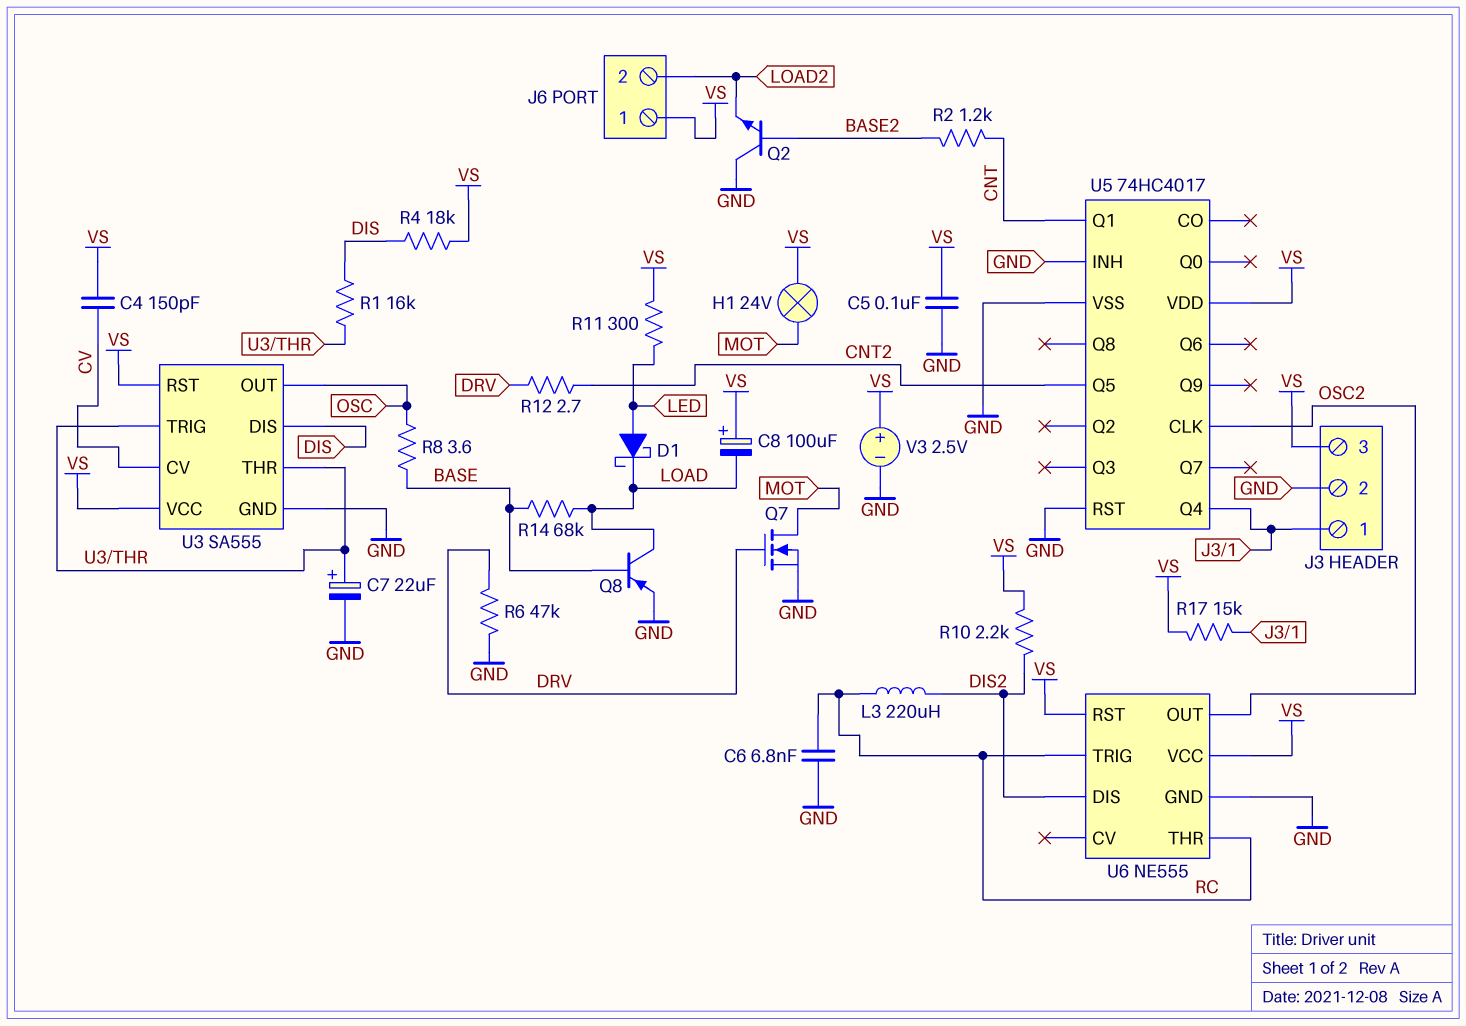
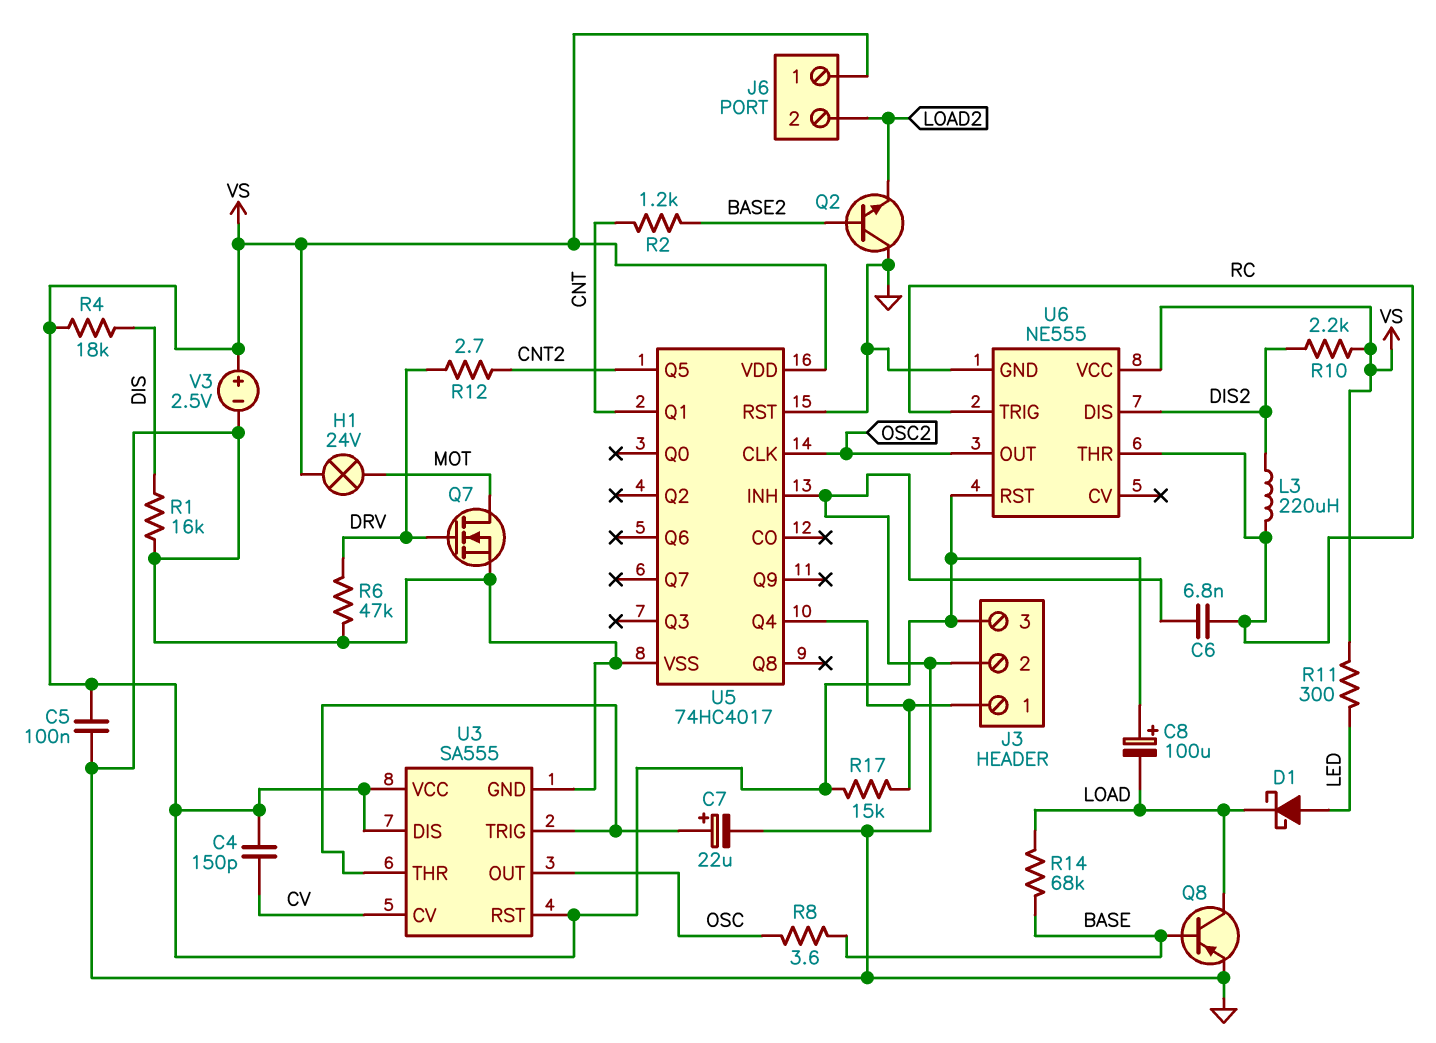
R1: 16k (DIS, U3/THR) -> 16k (DIS, GND)
U3 pin DIS: DIS -> VS

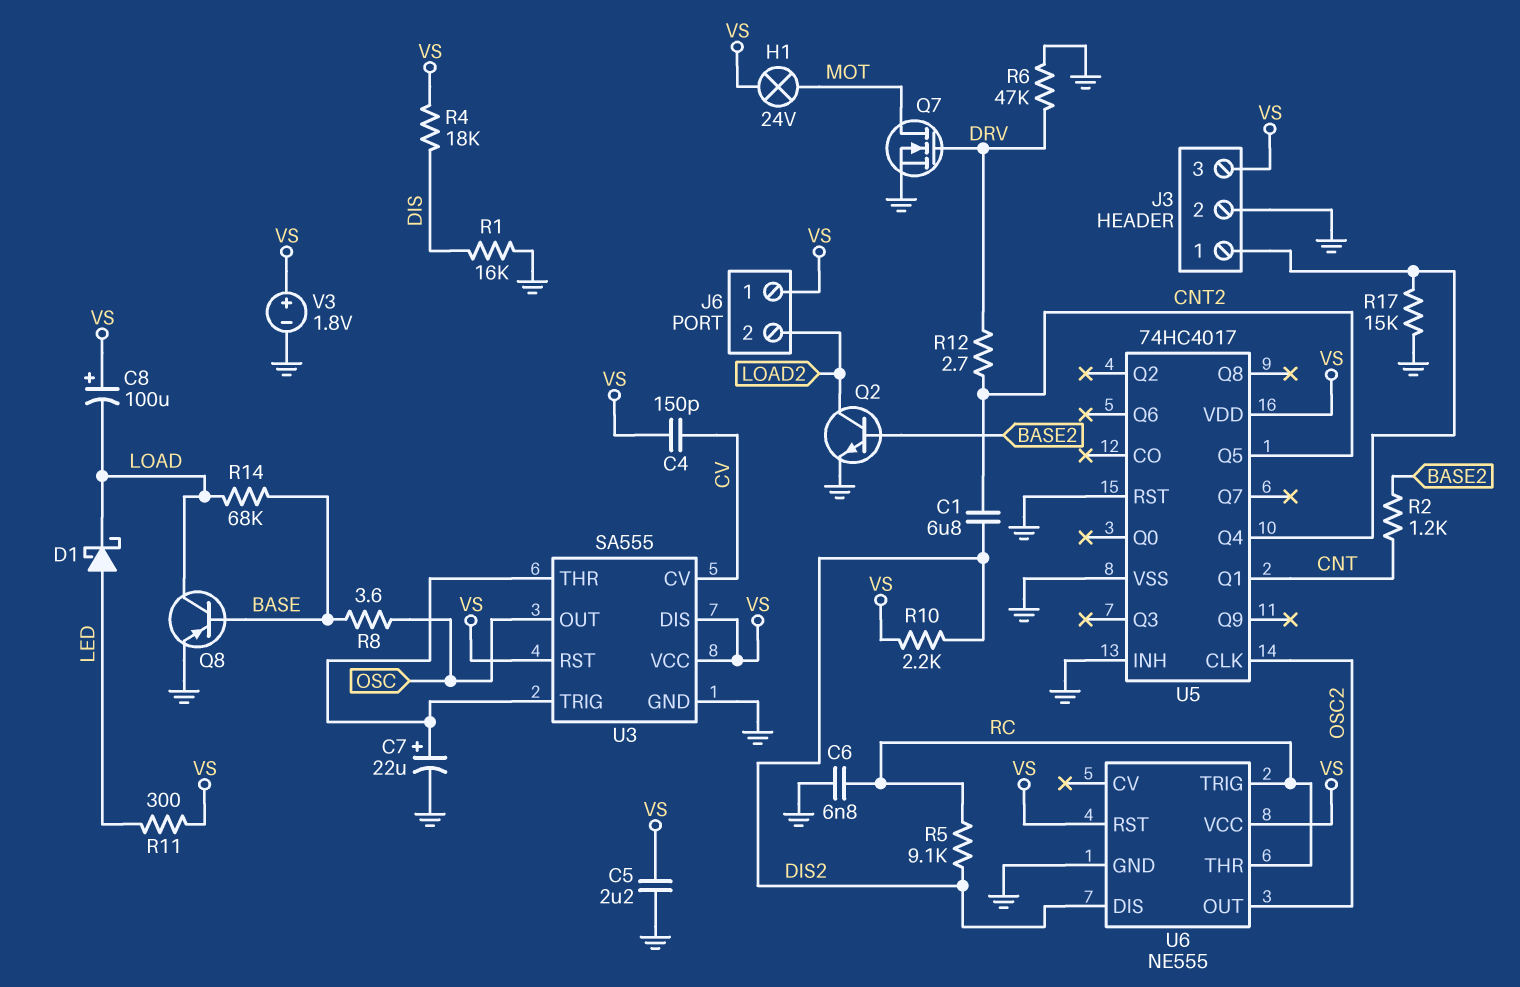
C1: none -> 6.8uF (CNT2, DIS2)
C5: 100nF (GND, VS) -> 2.2uF (GND, VS)
L3: 220uH (DIS2, RC) -> none
Q2: NPN (B BASE2, C GND, E LOAD2) -> NPN (B BASE2, C LOAD2, E GND)
R5: none -> 9.1k (DIS2, RC)
R17: 15k (J3/1, VS) -> 15k (GND, J3/1)
V3: 2.5V (plus VS, minus GND) -> 1.8V (plus VS, minus GND)

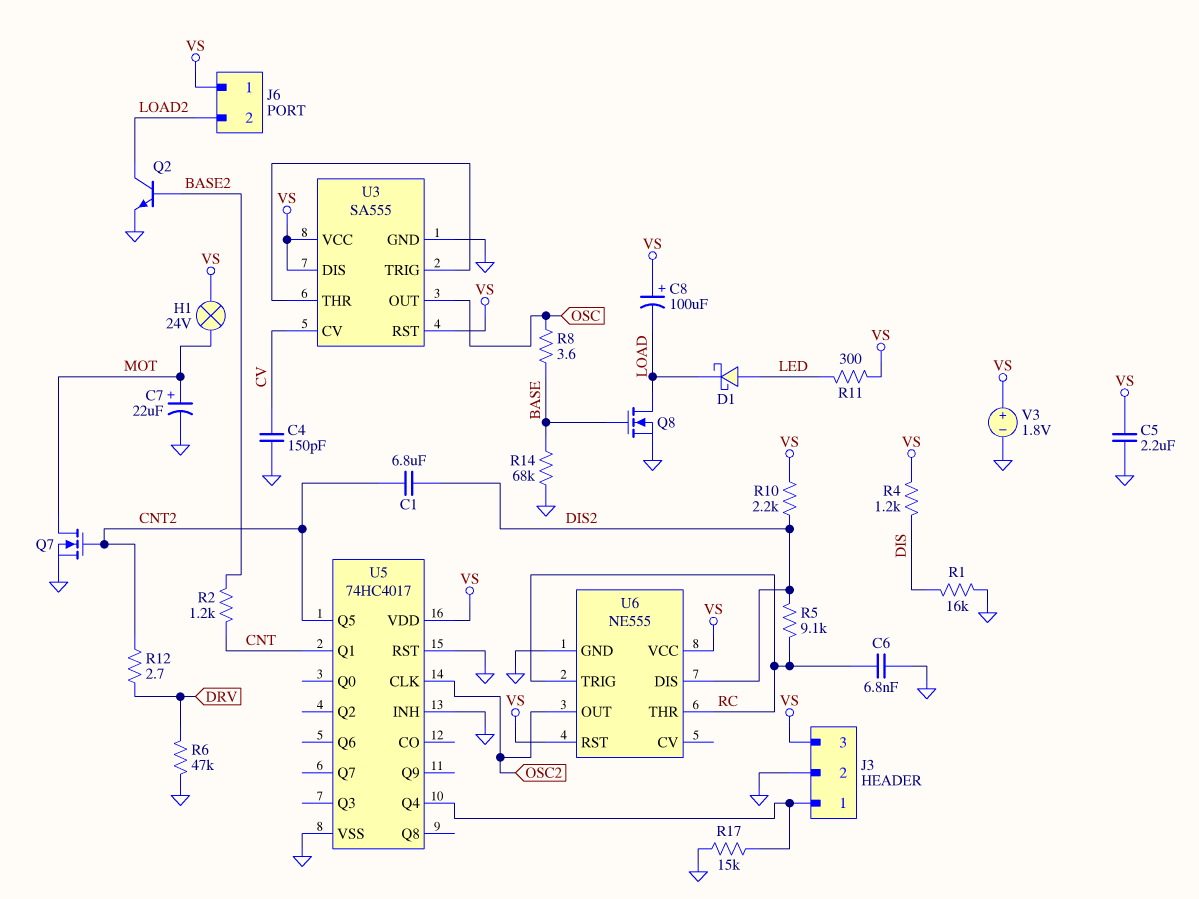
C4: 150pF (CV, VS) -> 150pF (CV, GND)
C7: 22uF (plus U3/THR, minus GND) -> 22uF (plus MOT, minus GND)
Q7: NMOS (G DRV, D MOT, S GND) -> NMOS (G CNT2, D MOT, S GND)
Q8: PNP (B BASE, C LOAD, E GND) -> NMOS (G BASE, D LOAD, S GND)
R4: 18k (DIS, VS) -> 1.2k (DIS, VS)
R14: 68k (BASE, LOAD) -> 68k (BASE, GND)

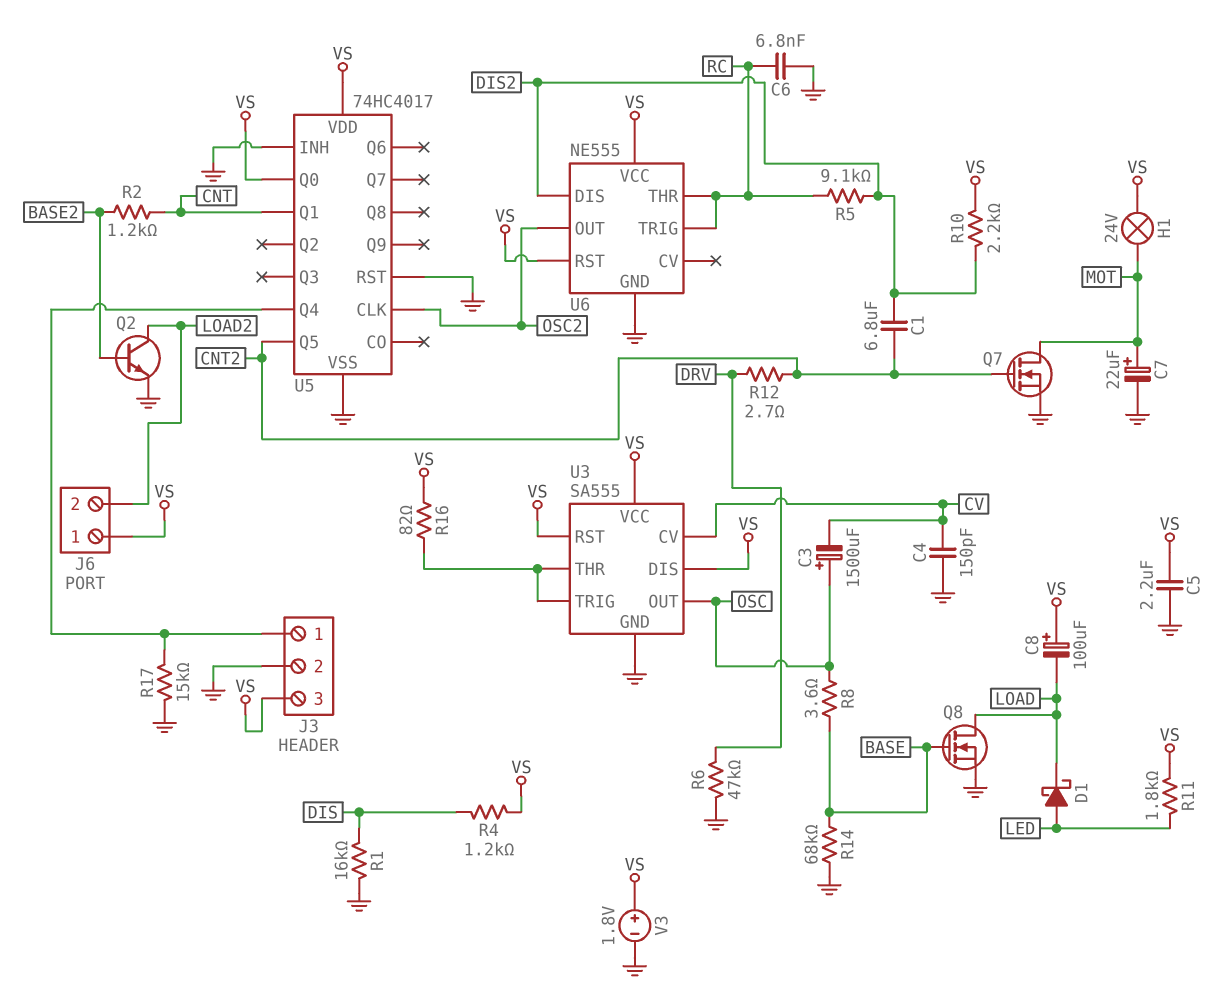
C3: none -> 1500uF (plus OSC, minus CV)
R11: 300 (LED, VS) -> 1.8k (LED, VS)
R16: none -> 82 (U3/THR, VS)
U5 pin Q0: none -> VS

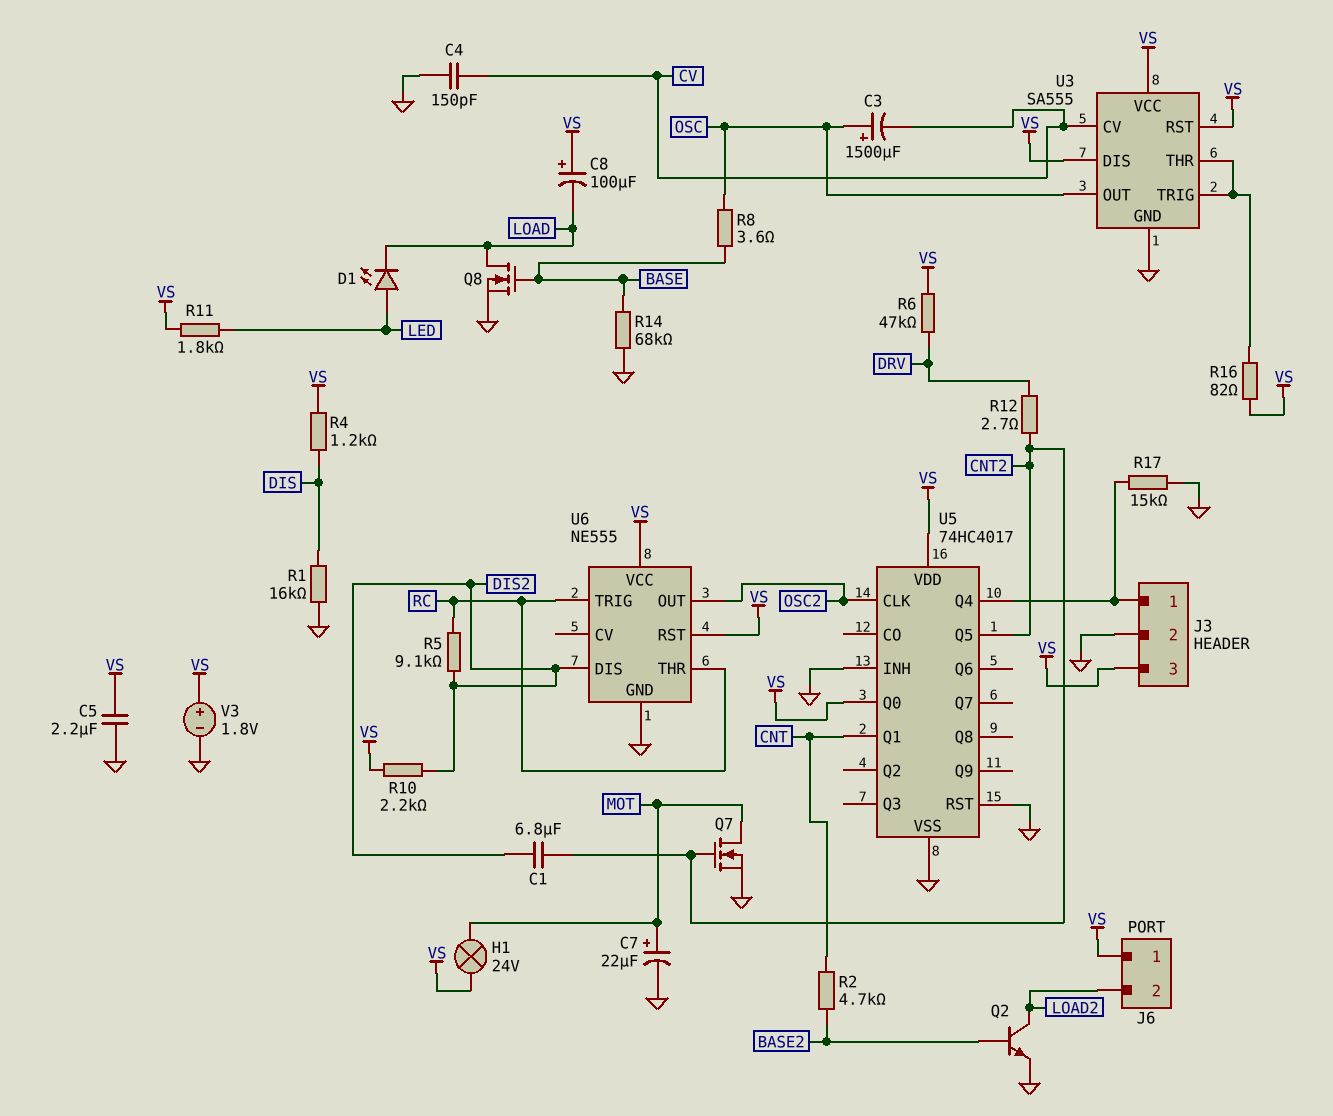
C6: 6.8nF (GND, RC) -> none
D1: schottky (A LED, K LOAD) -> LED (A LED, K LOAD)
R2: 1.2k (BASE2, CNT) -> 4.7k (BASE2, CNT)
R6: 47k (DRV, GND) -> 47k (DRV, VS)

